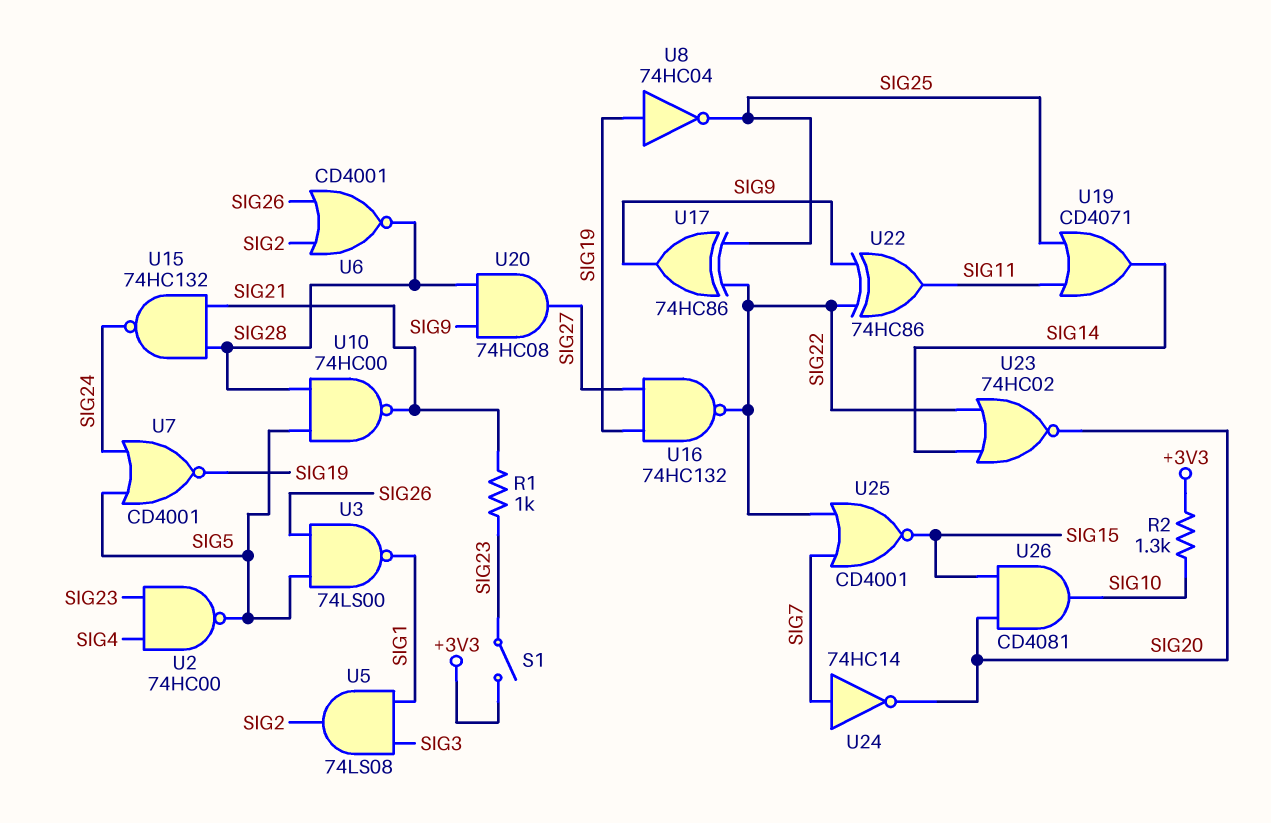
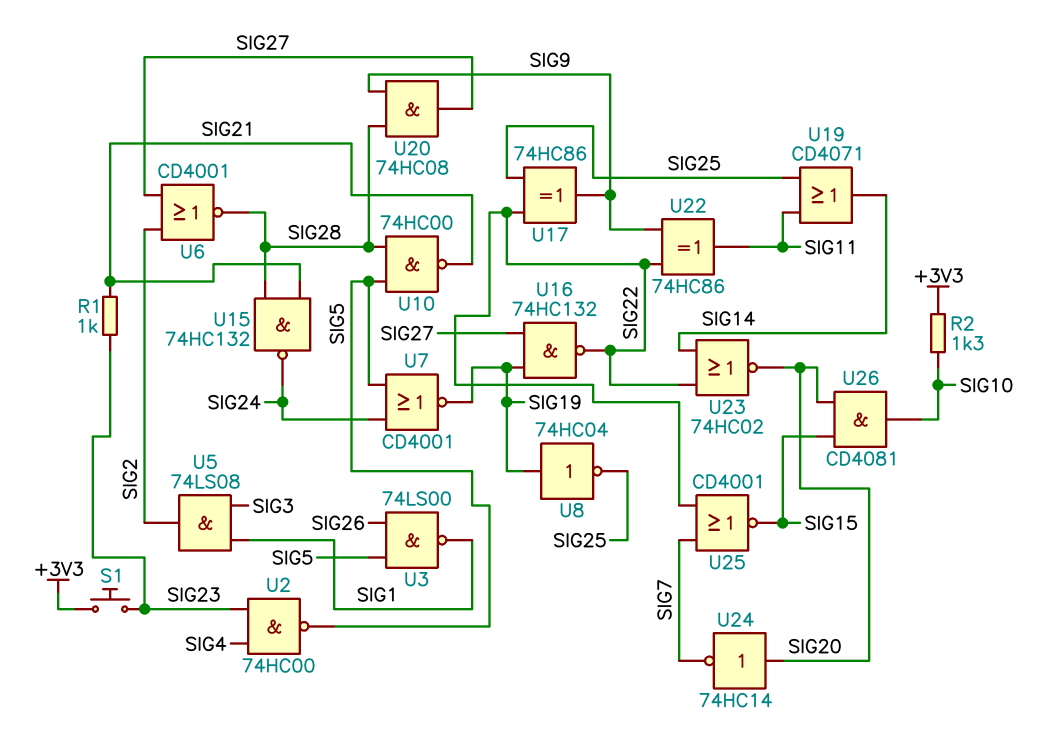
S1: switch (+3V3, SIG23) -> button (+3V3, SIG23)
U6: NOR CD4001 (in SIG2, in SIG26, out SIG28) -> NOR CD4001 (in SIG2, in SIG27, out SIG28)
U24: NOT 74HC14 (in SIG7, out SIG20) -> NOT 74HC14 (in SIG20, out SIG7)

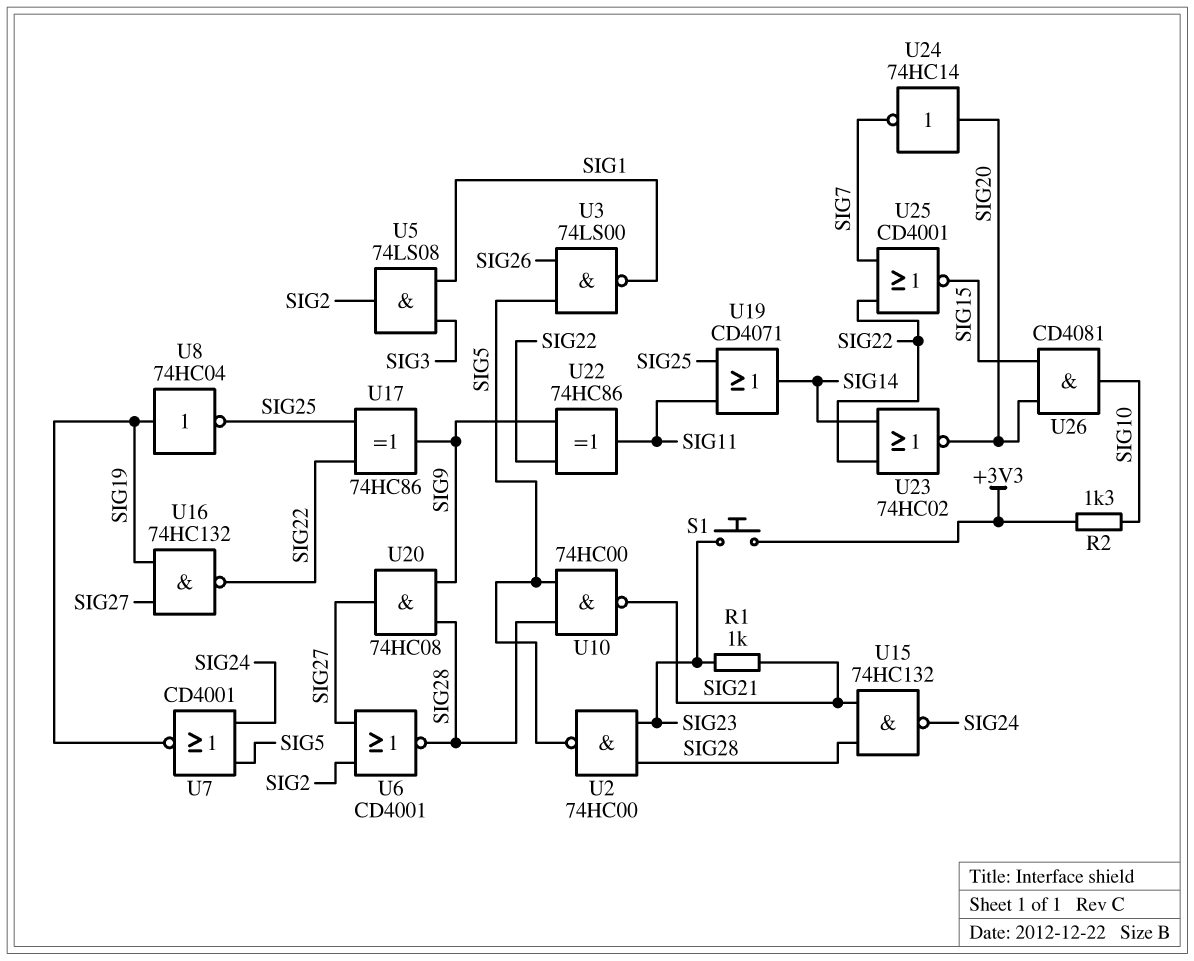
U2: NAND 74HC00 (in SIG4, in SIG23, out SIG5) -> NAND 74HC00 (in SIG23, in SIG28, out SIG5)

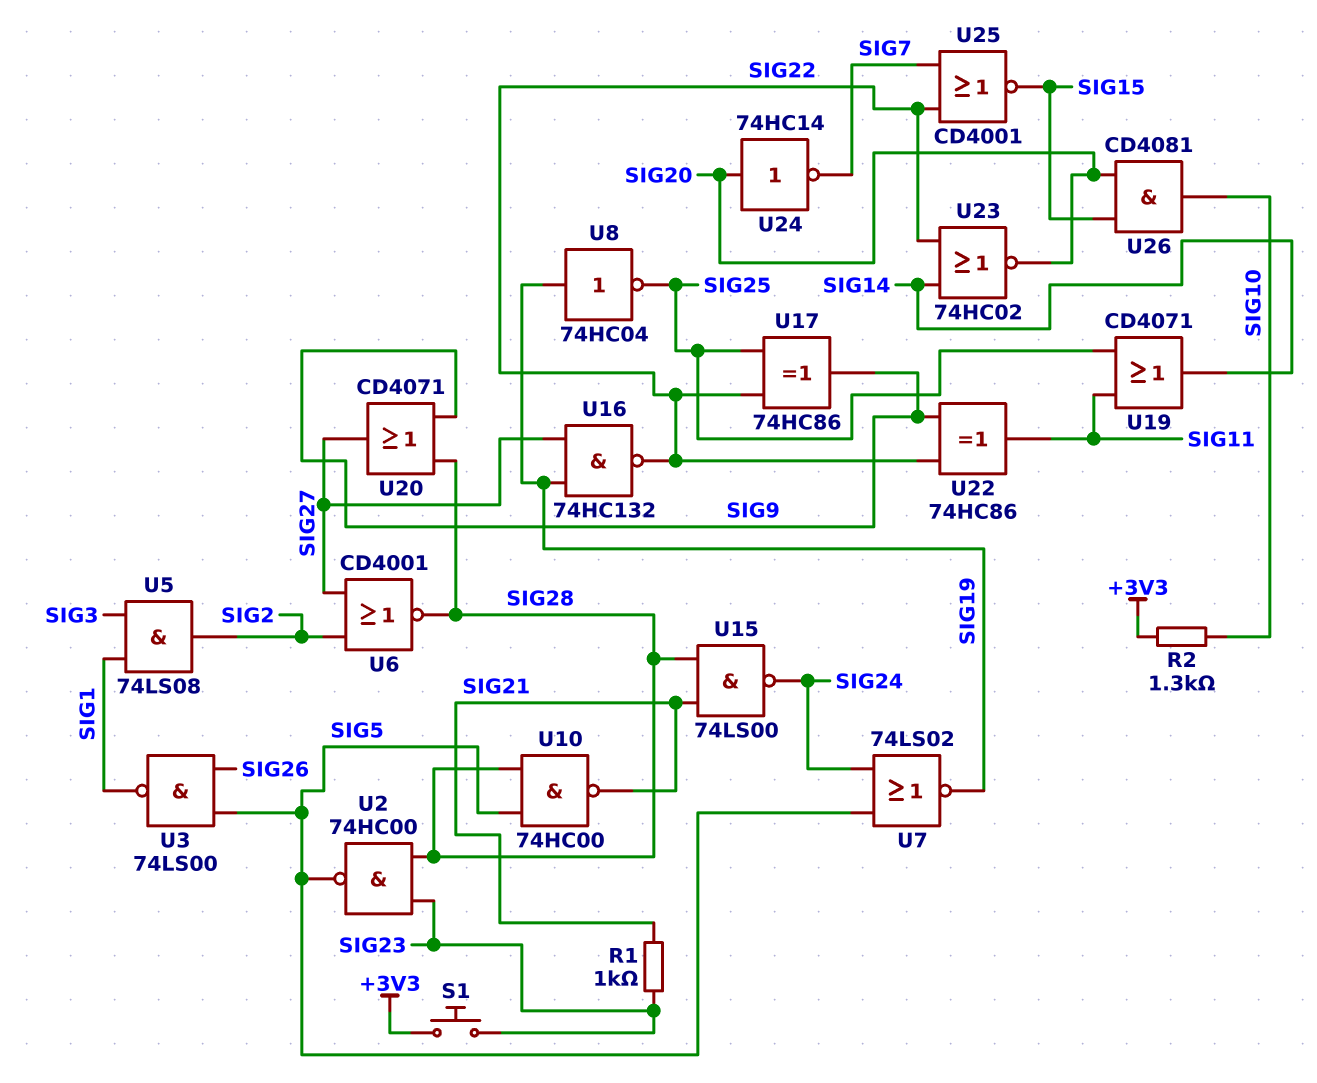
U7: NOR CD4001 (in SIG5, in SIG24, out SIG19) -> NOR 74LS02 (in SIG5, in SIG24, out SIG19)
U15: NAND 74HC132 (in SIG21, in SIG28, out SIG24) -> NAND 74LS00 (in SIG21, in SIG28, out SIG24)
U20: AND 74HC08 (in SIG9, in SIG28, out SIG27) -> OR CD4071 (in SIG9, in SIG28, out SIG27)

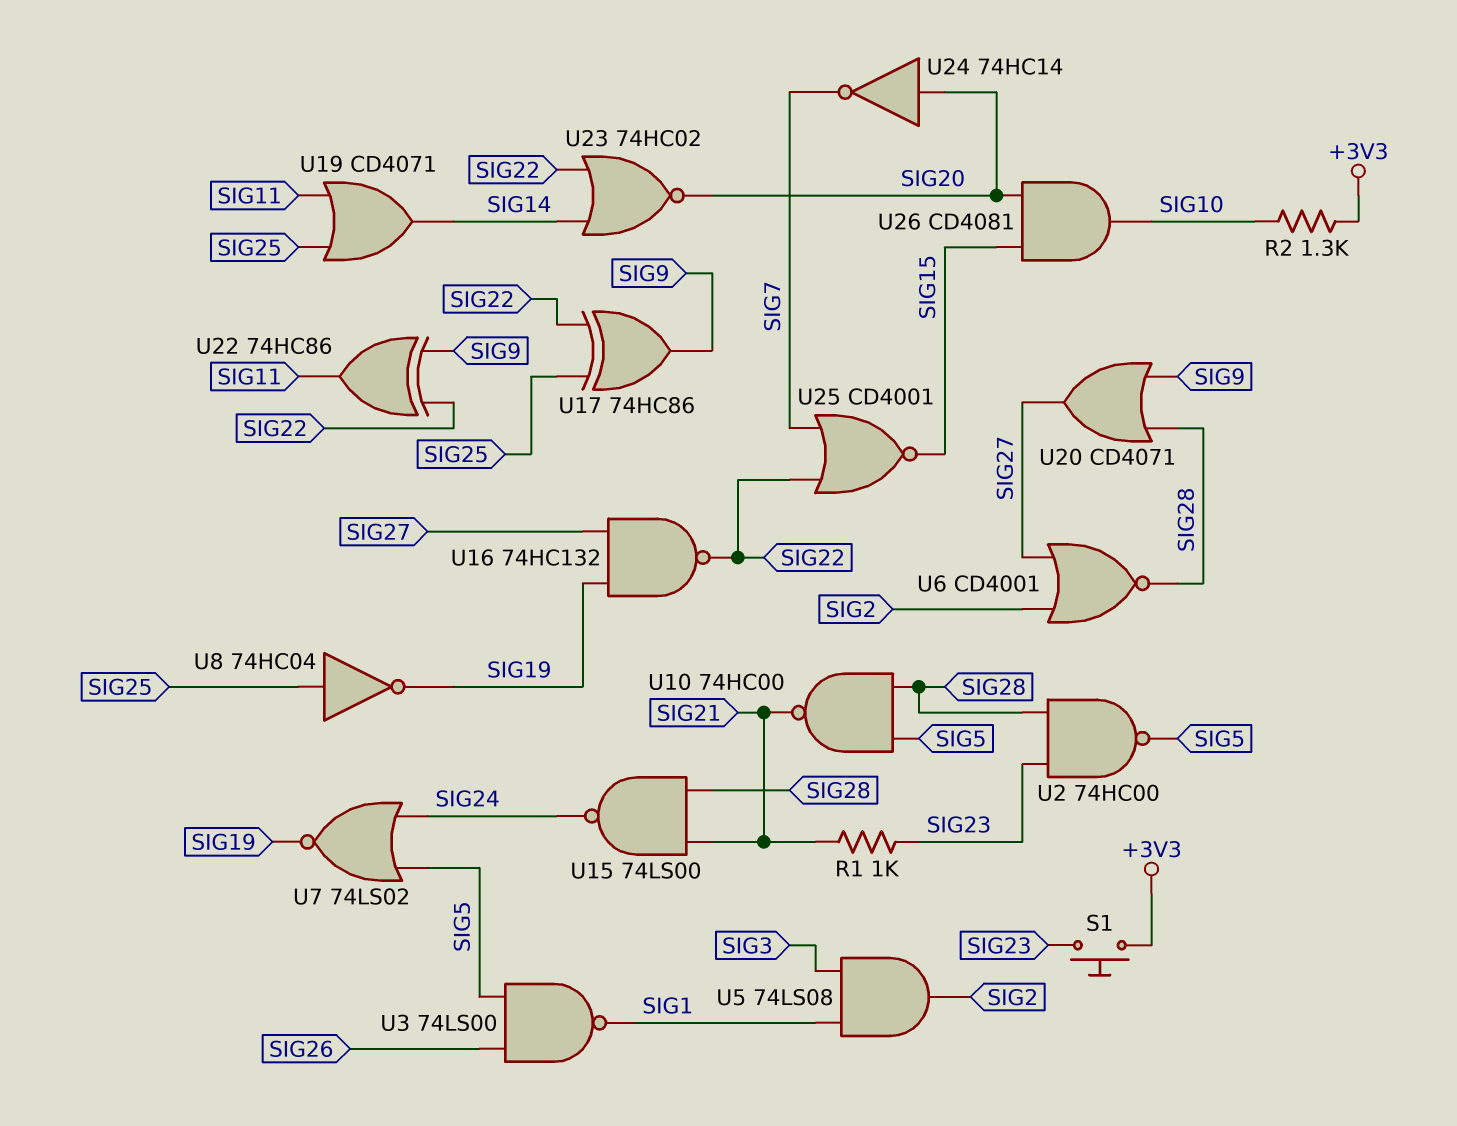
U8: NOT 74HC04 (in SIG19, out SIG25) -> NOT 74HC04 (in SIG25, out SIG19)

